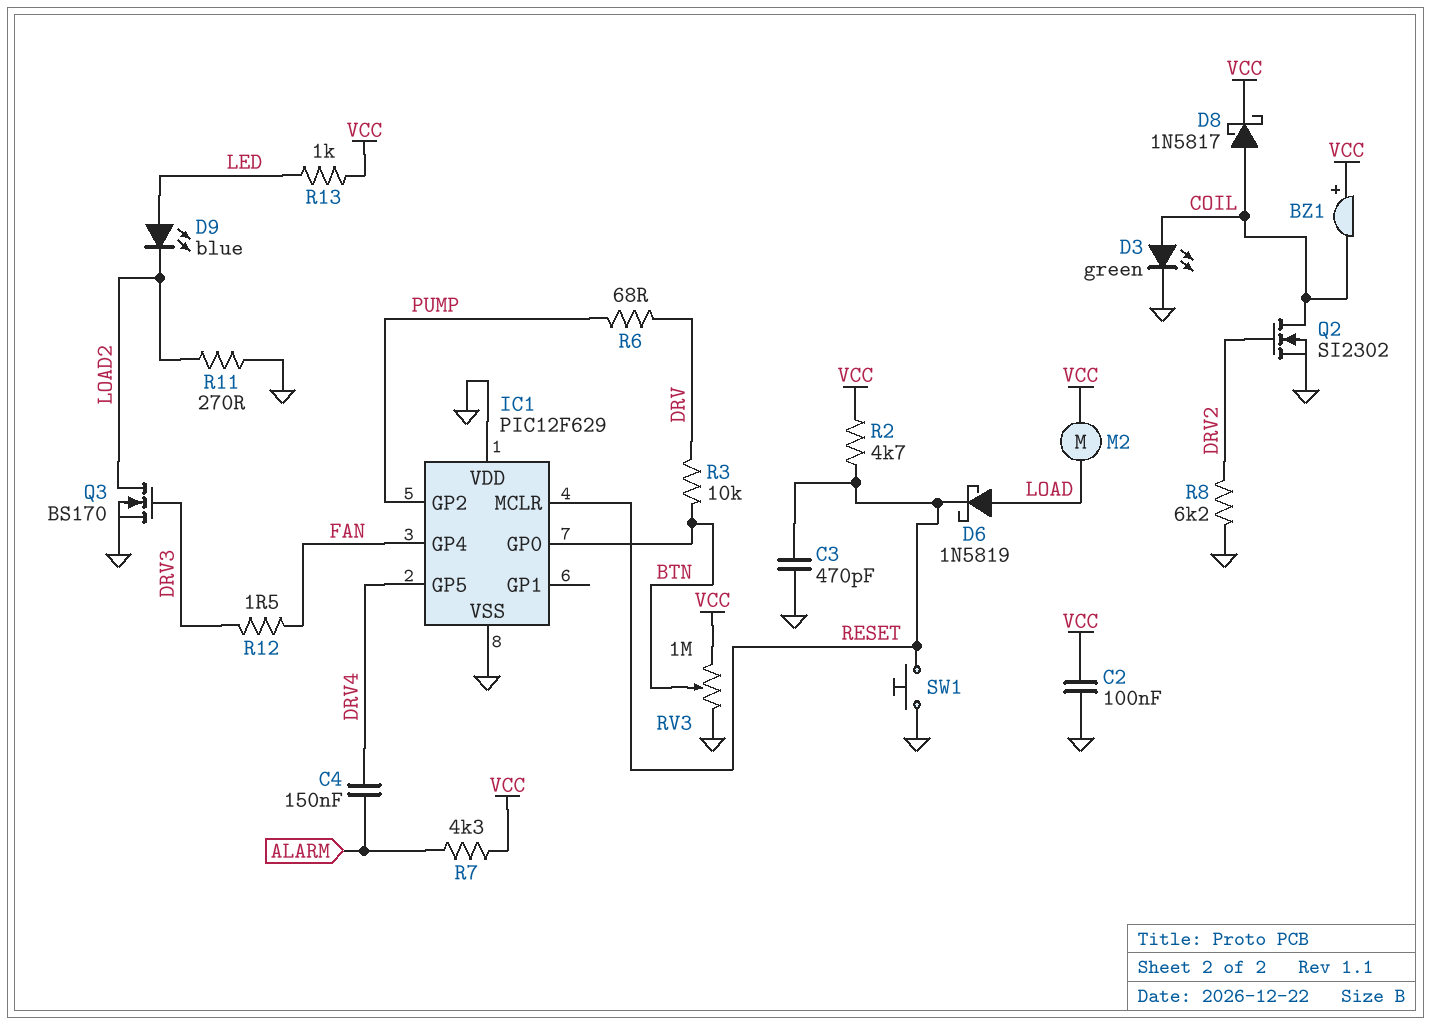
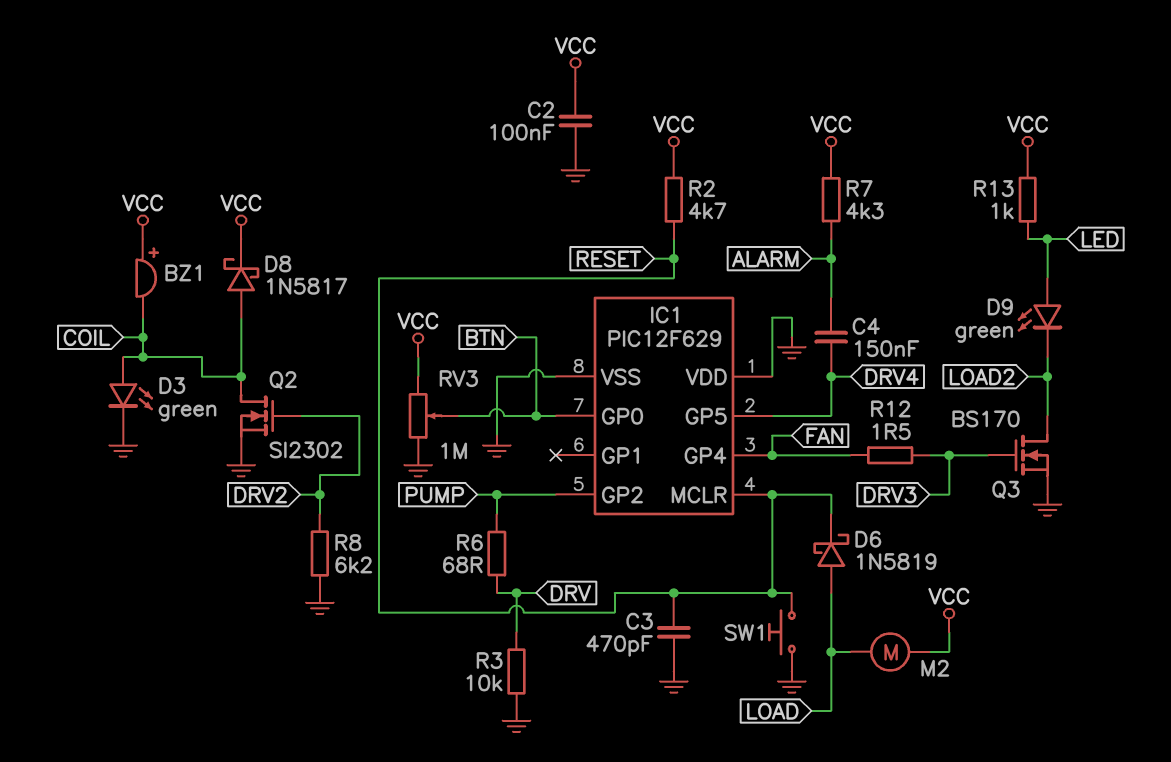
D9: LED blue (A LED, K LOAD2) -> LED green (A LED, K LOAD2)
R3: 10k (BTN, DRV) -> 10k (DRV, GND)
R11: 270 (GND, LOAD2) -> none

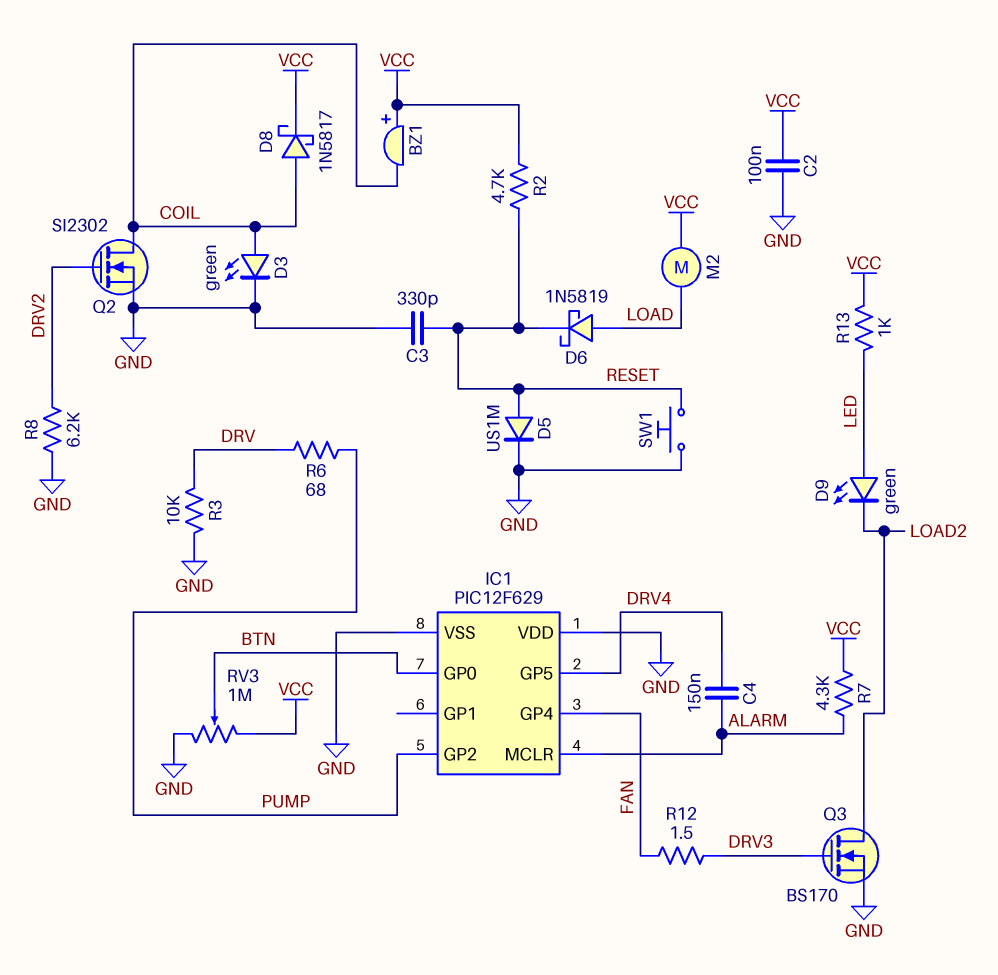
C3: 470pF (GND, RESET) -> 330pF (GND, RESET)
D5: none -> diode US1M (A RESET, K GND)
IC1 pin MCLR: RESET -> ALARM

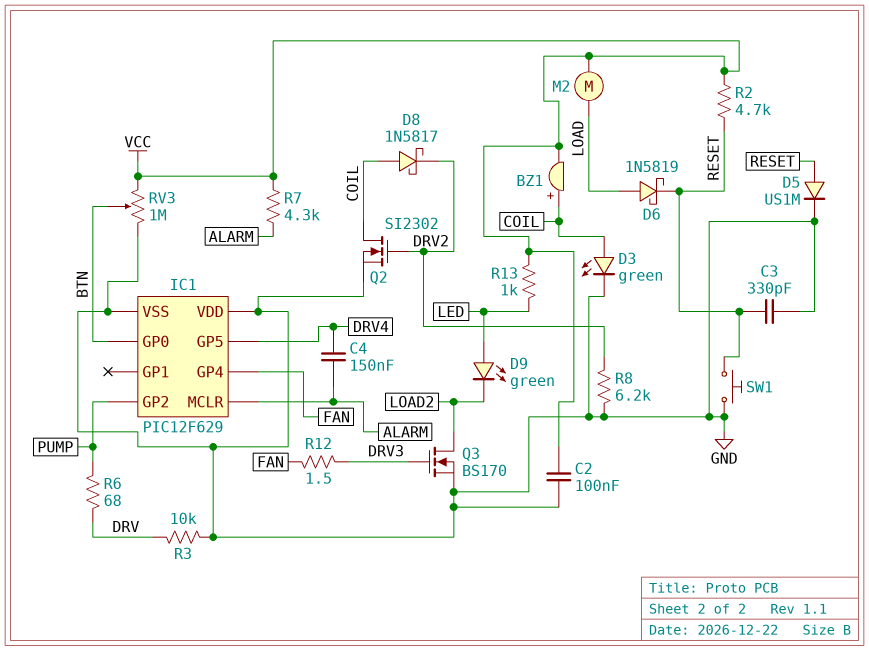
BZ1: buzzer (plus VCC, minus COIL) -> buzzer (plus COIL, minus VCC)
D8: schottky 1N5817 (A COIL, K VCC) -> schottky 1N5817 (A COIL, K DRV2)

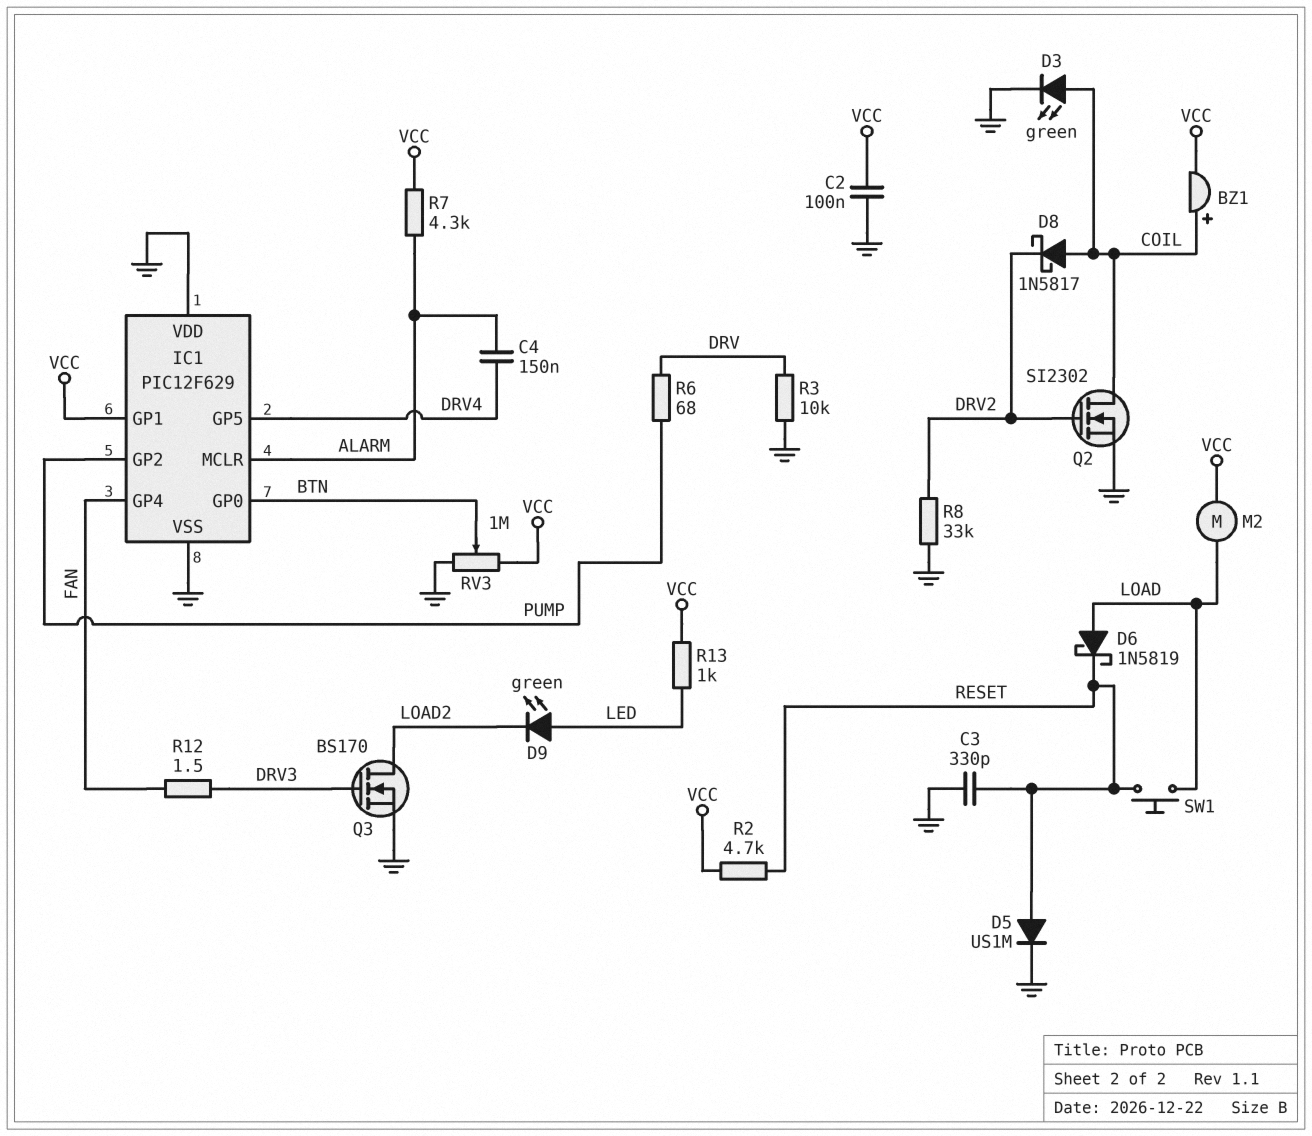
IC1 pin GP1: none -> VCC
R8: 6.2k (DRV2, GND) -> 33k (DRV2, GND)
SW1: button (GND, RESET) -> button (LOAD, RESET)

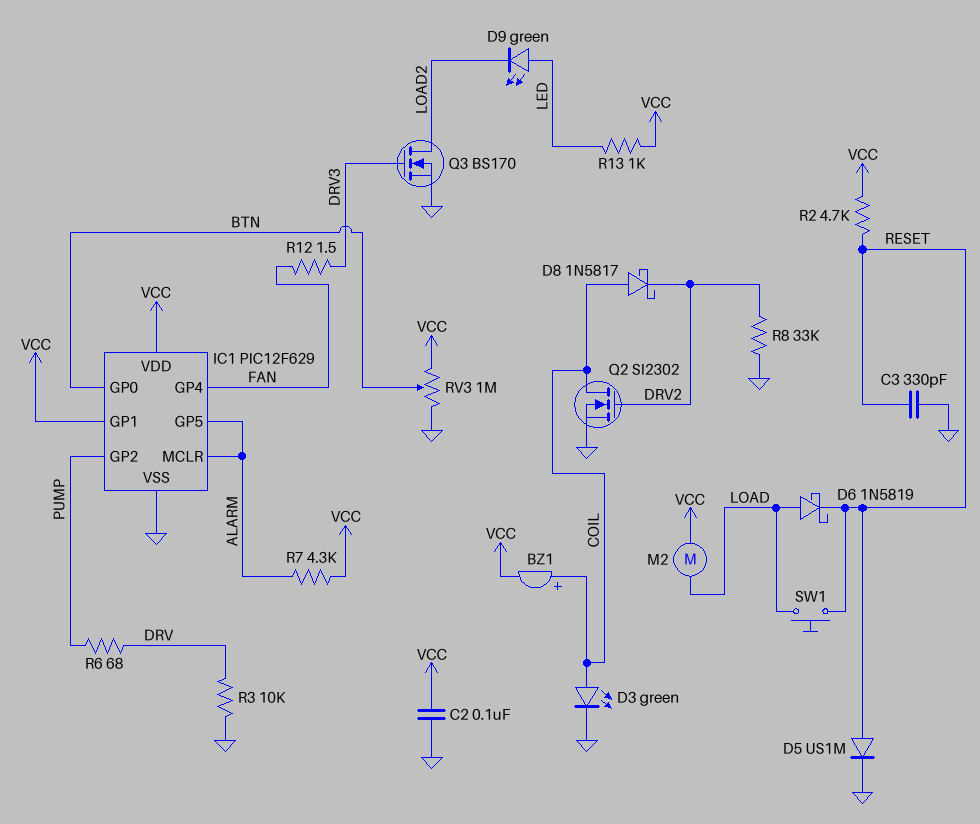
C4: 150nF (ALARM, DRV4) -> none
IC1 pin GP5: DRV4 -> ALARM
IC1 pin VDD: GND -> VCC

